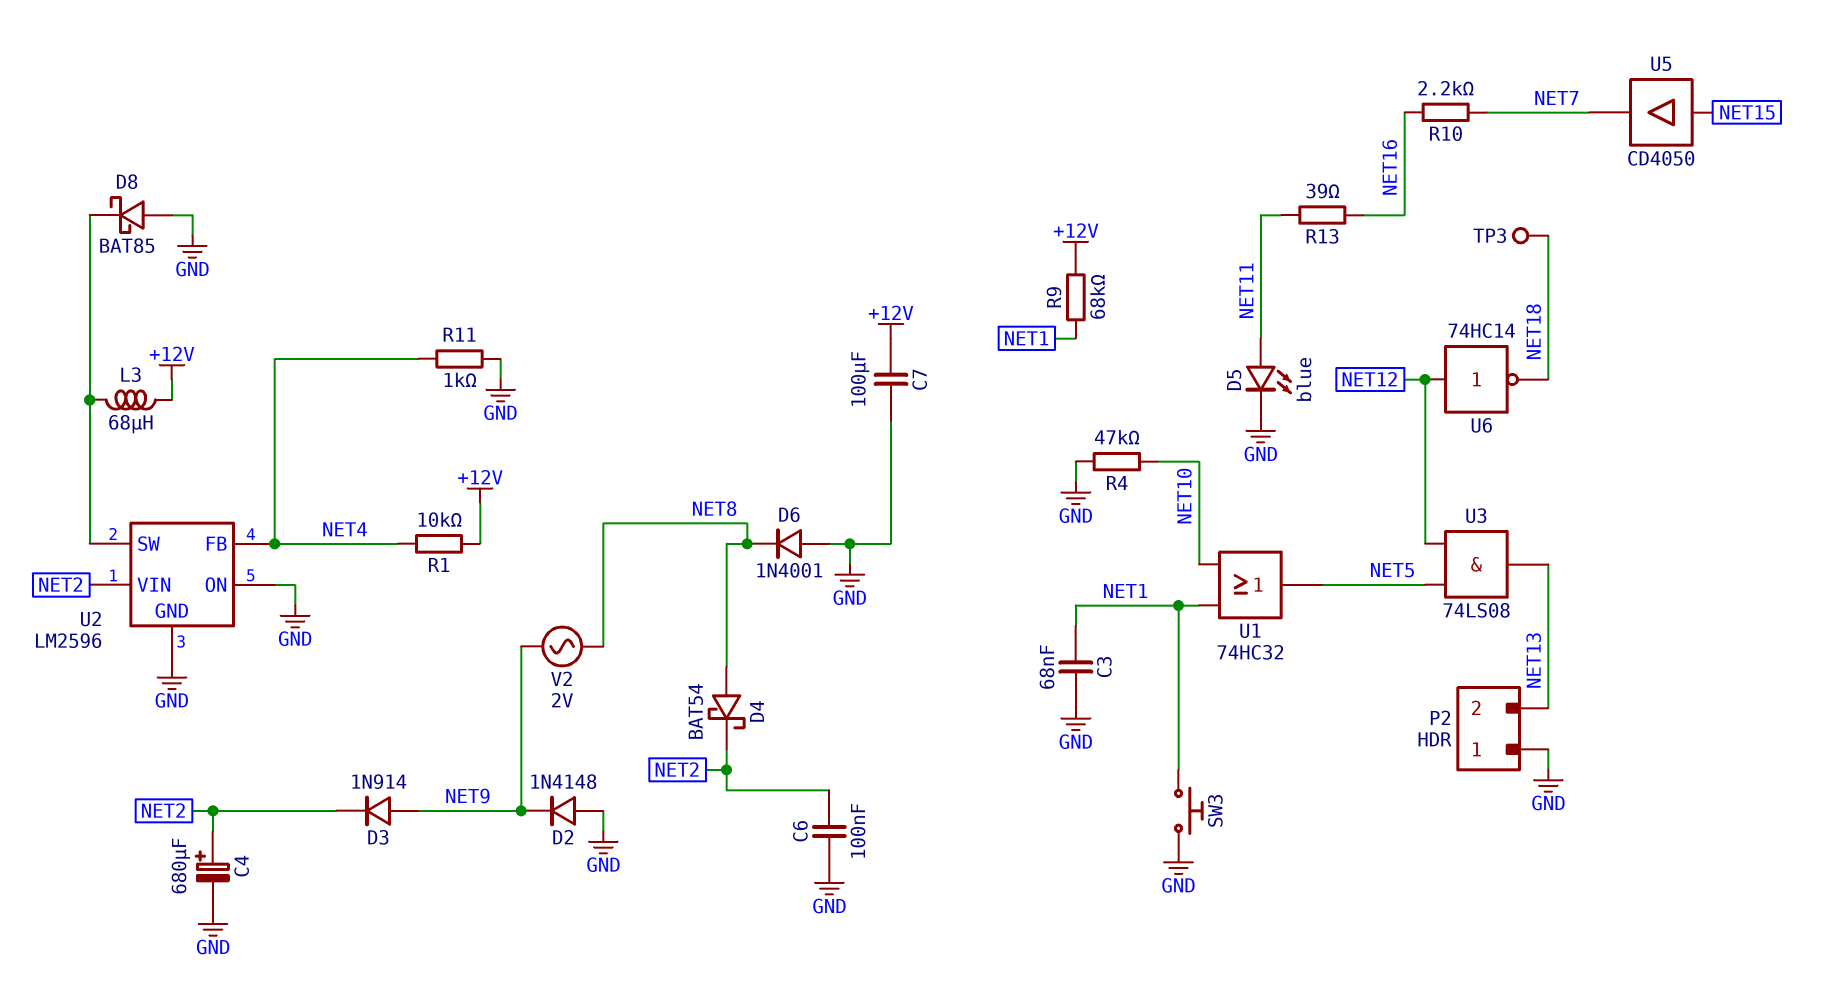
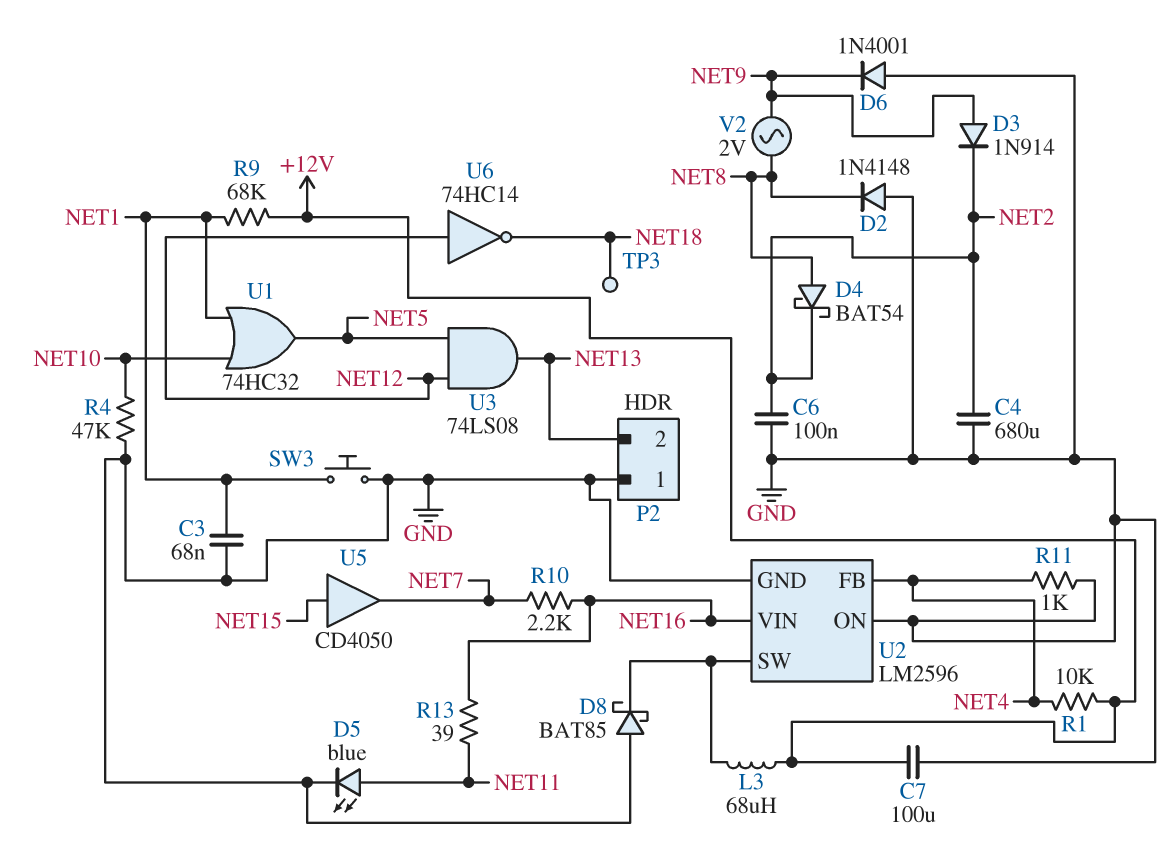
C4: 680uF (plus NET2, minus GND) -> 680uF (GND, NET2)
D2: diode 1N4148 (A GND, K NET9) -> diode 1N4148 (A GND, K NET8)
D6: diode 1N4001 (A GND, K NET8) -> diode 1N4001 (A GND, K NET9)
U2 pin VIN: NET2 -> NET16

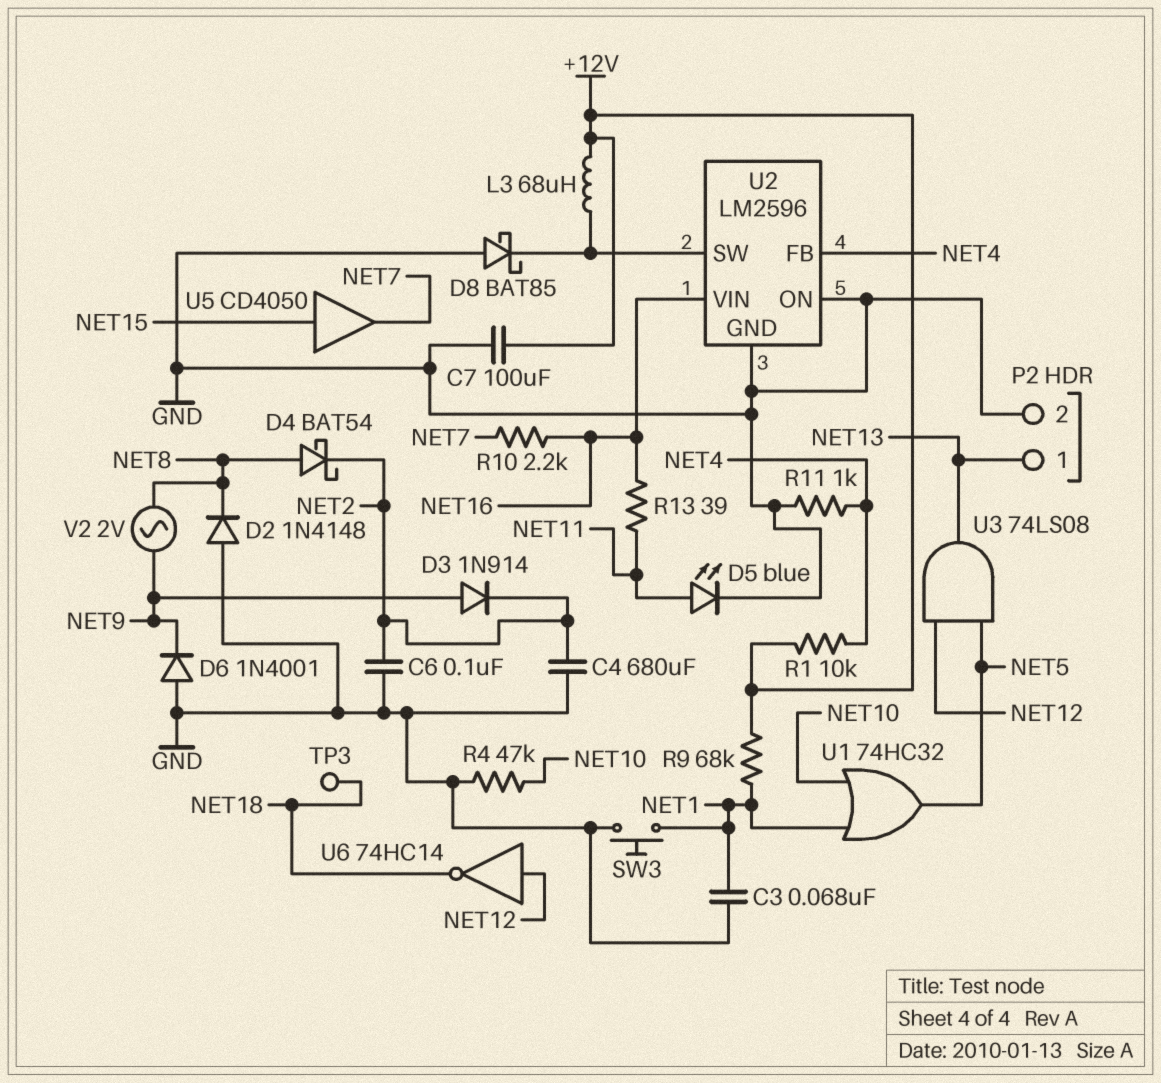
P2 pin 1: GND -> NET13
P2 pin 2: NET13 -> GND

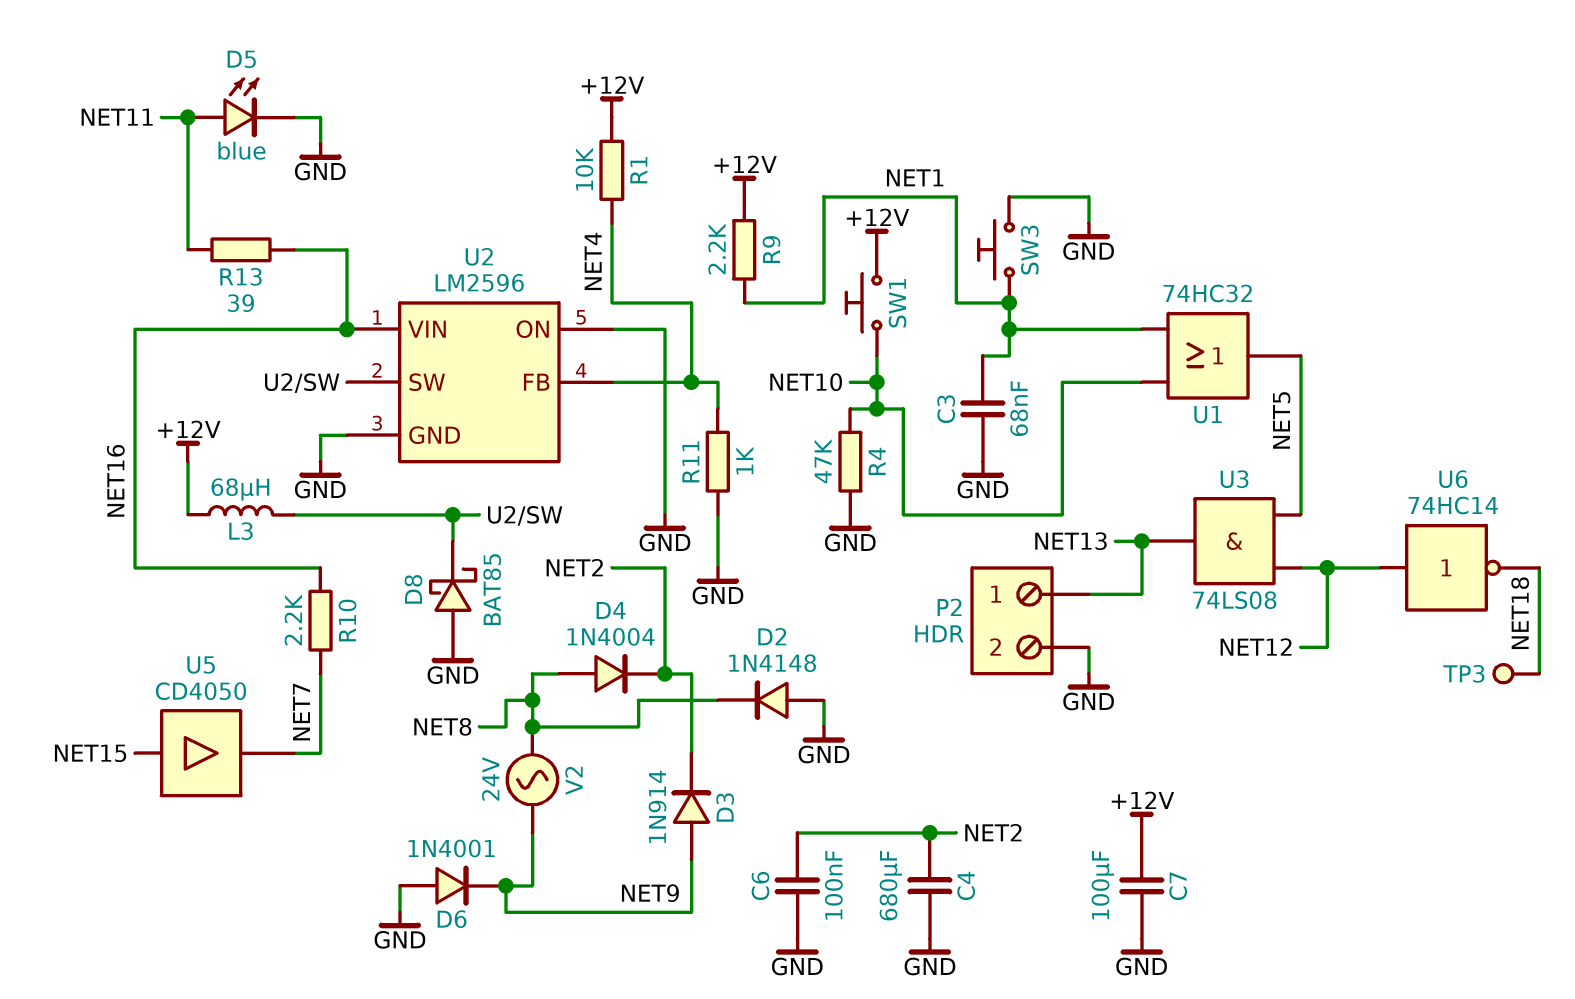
D4: schottky BAT54 (A NET8, K NET2) -> diode 1N4004 (A NET8, K NET2)
R9: 68k (+12V, NET1) -> 2.2k (+12V, NET1)
SW1: none -> button (+12V, NET10)
V2: AC 2V (NET8, NET9) -> AC 24V (NET8, NET9)

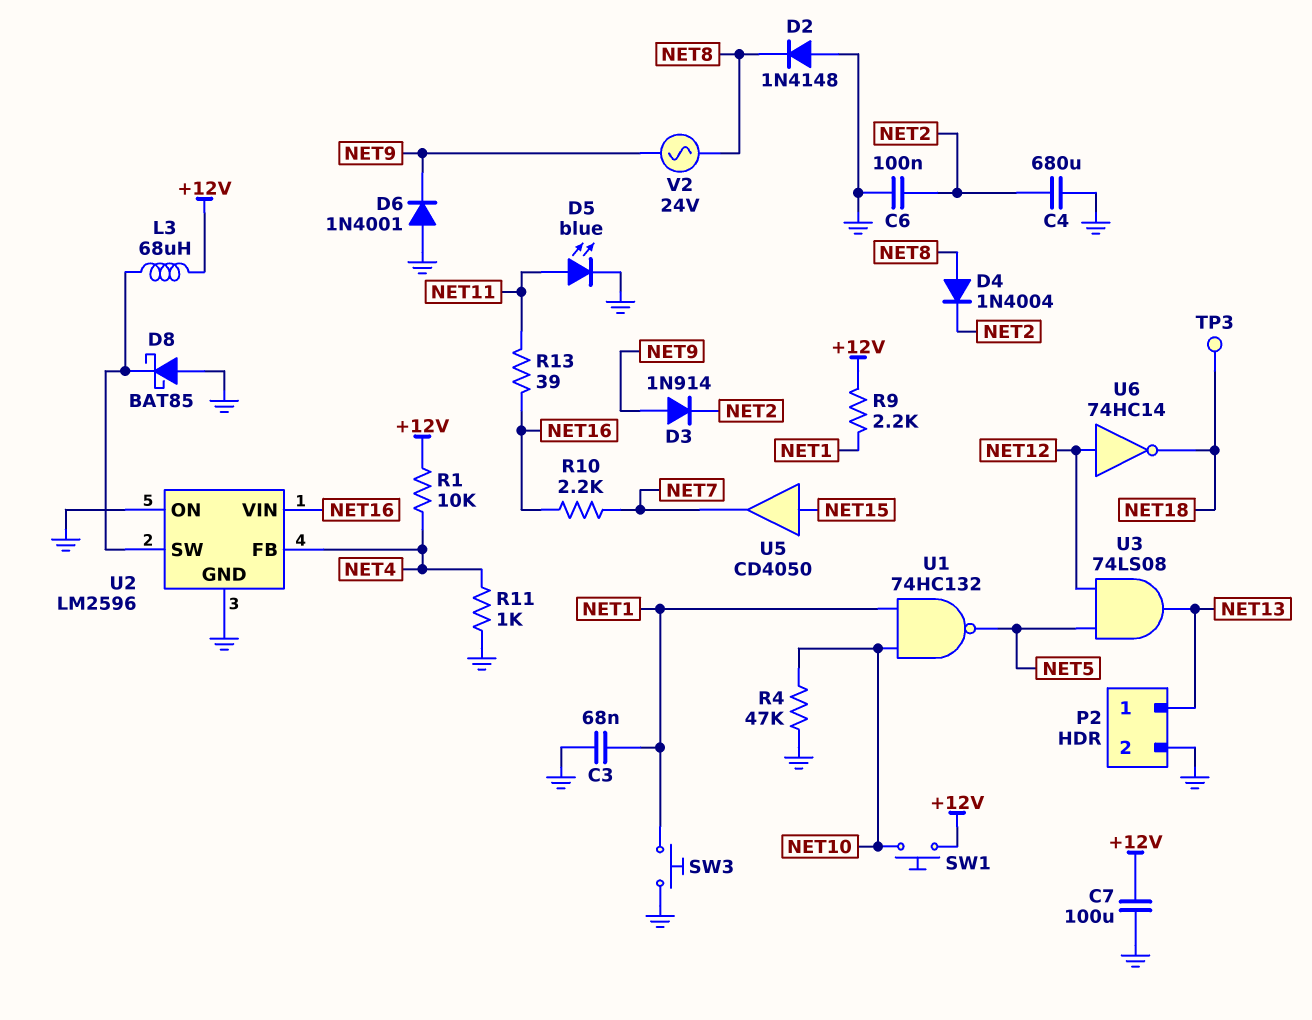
U1: OR 74HC32 (in NET1, in NET10, out NET5) -> NAND 74HC132 (in NET1, in NET10, out NET5)

